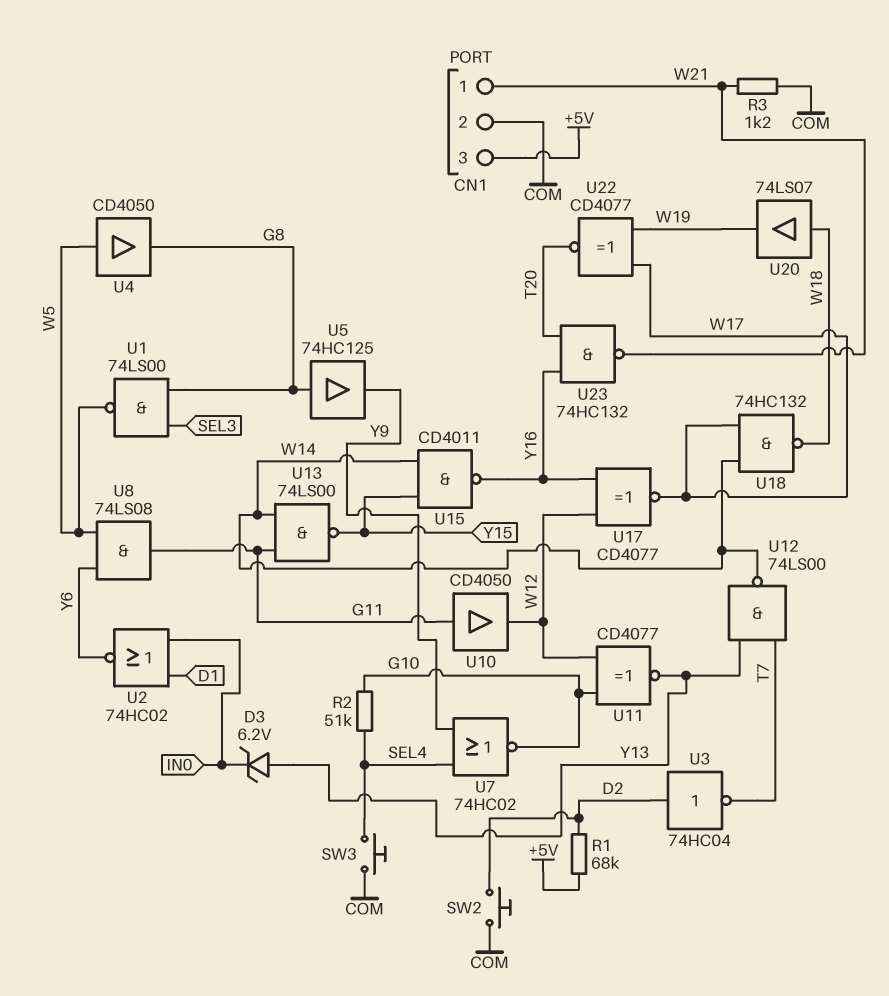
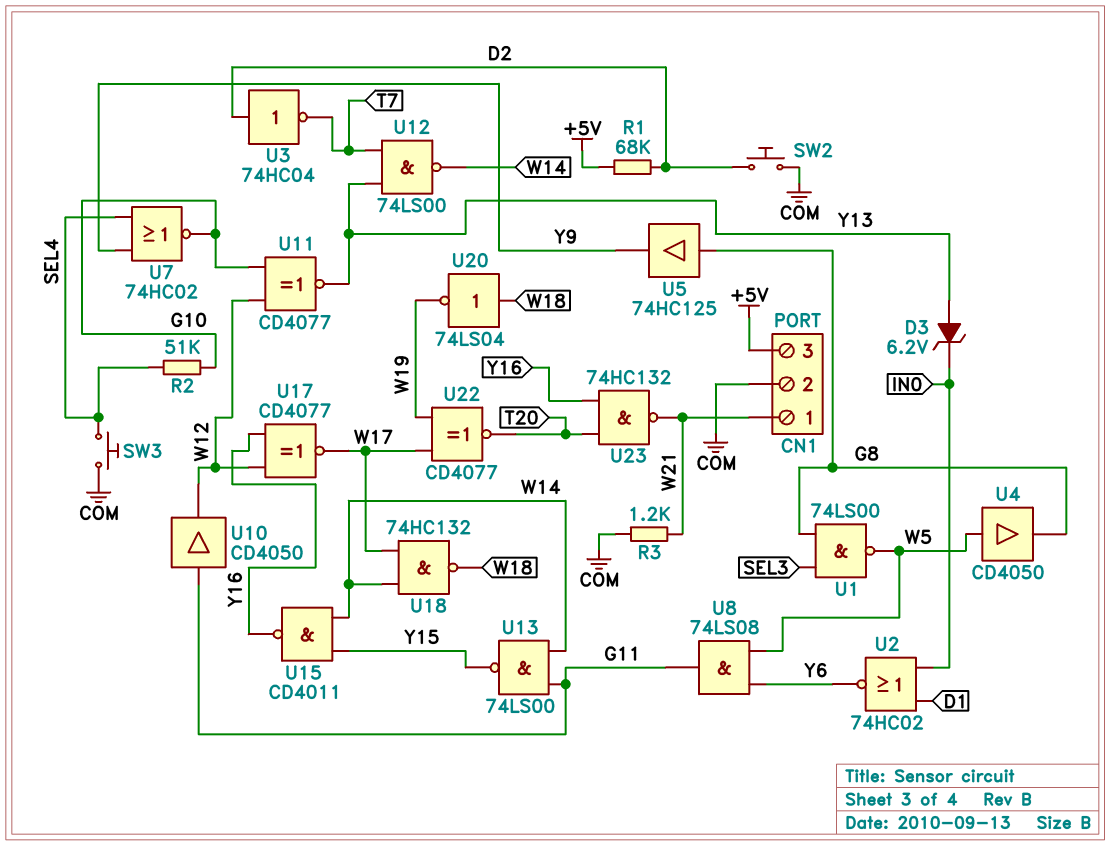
U20: buffer 74LS07 (in W18, out W19) -> NOT 74LS04 (in W18, out W19)

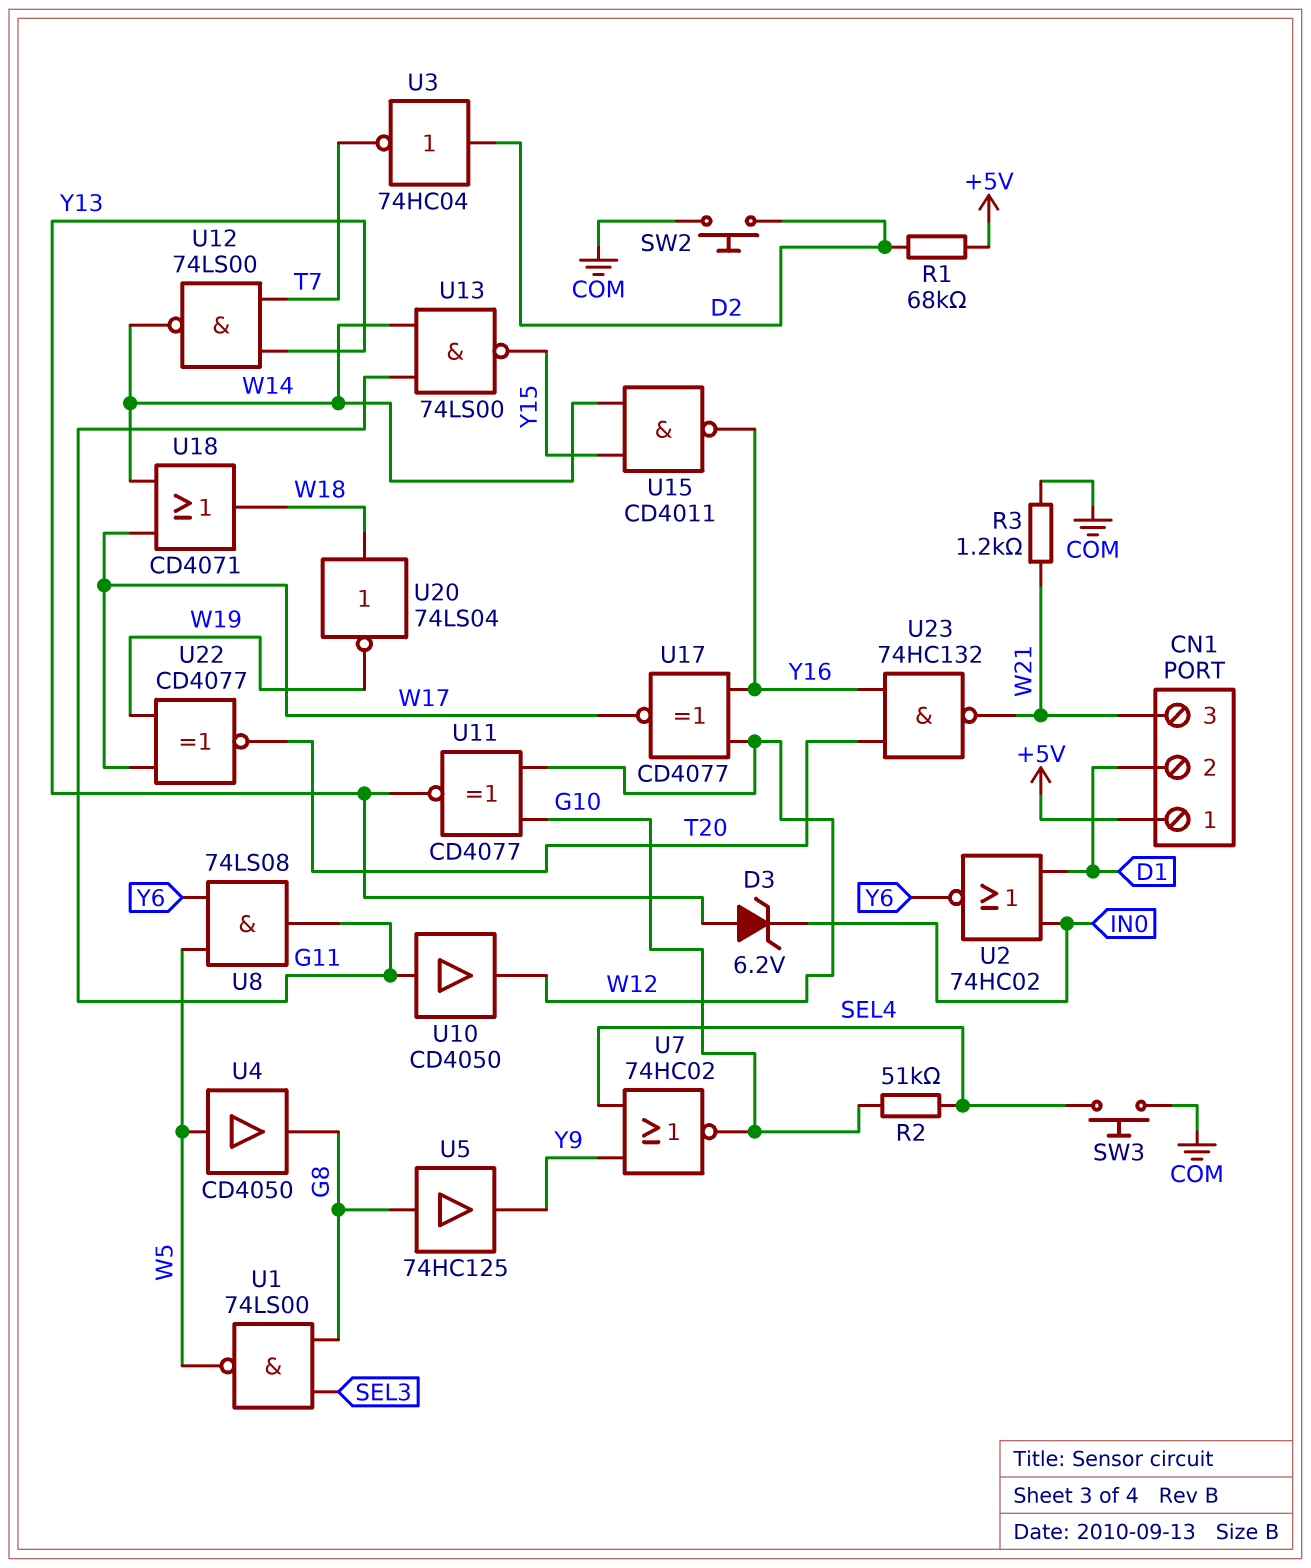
CN1 pin 1: W21 -> +5V
CN1 pin 2: COM -> D1
CN1 pin 3: +5V -> W21
U18: NAND 74HC132 (in W14, in W17, out W18) -> OR CD4071 (in W14, in W17, out W18)

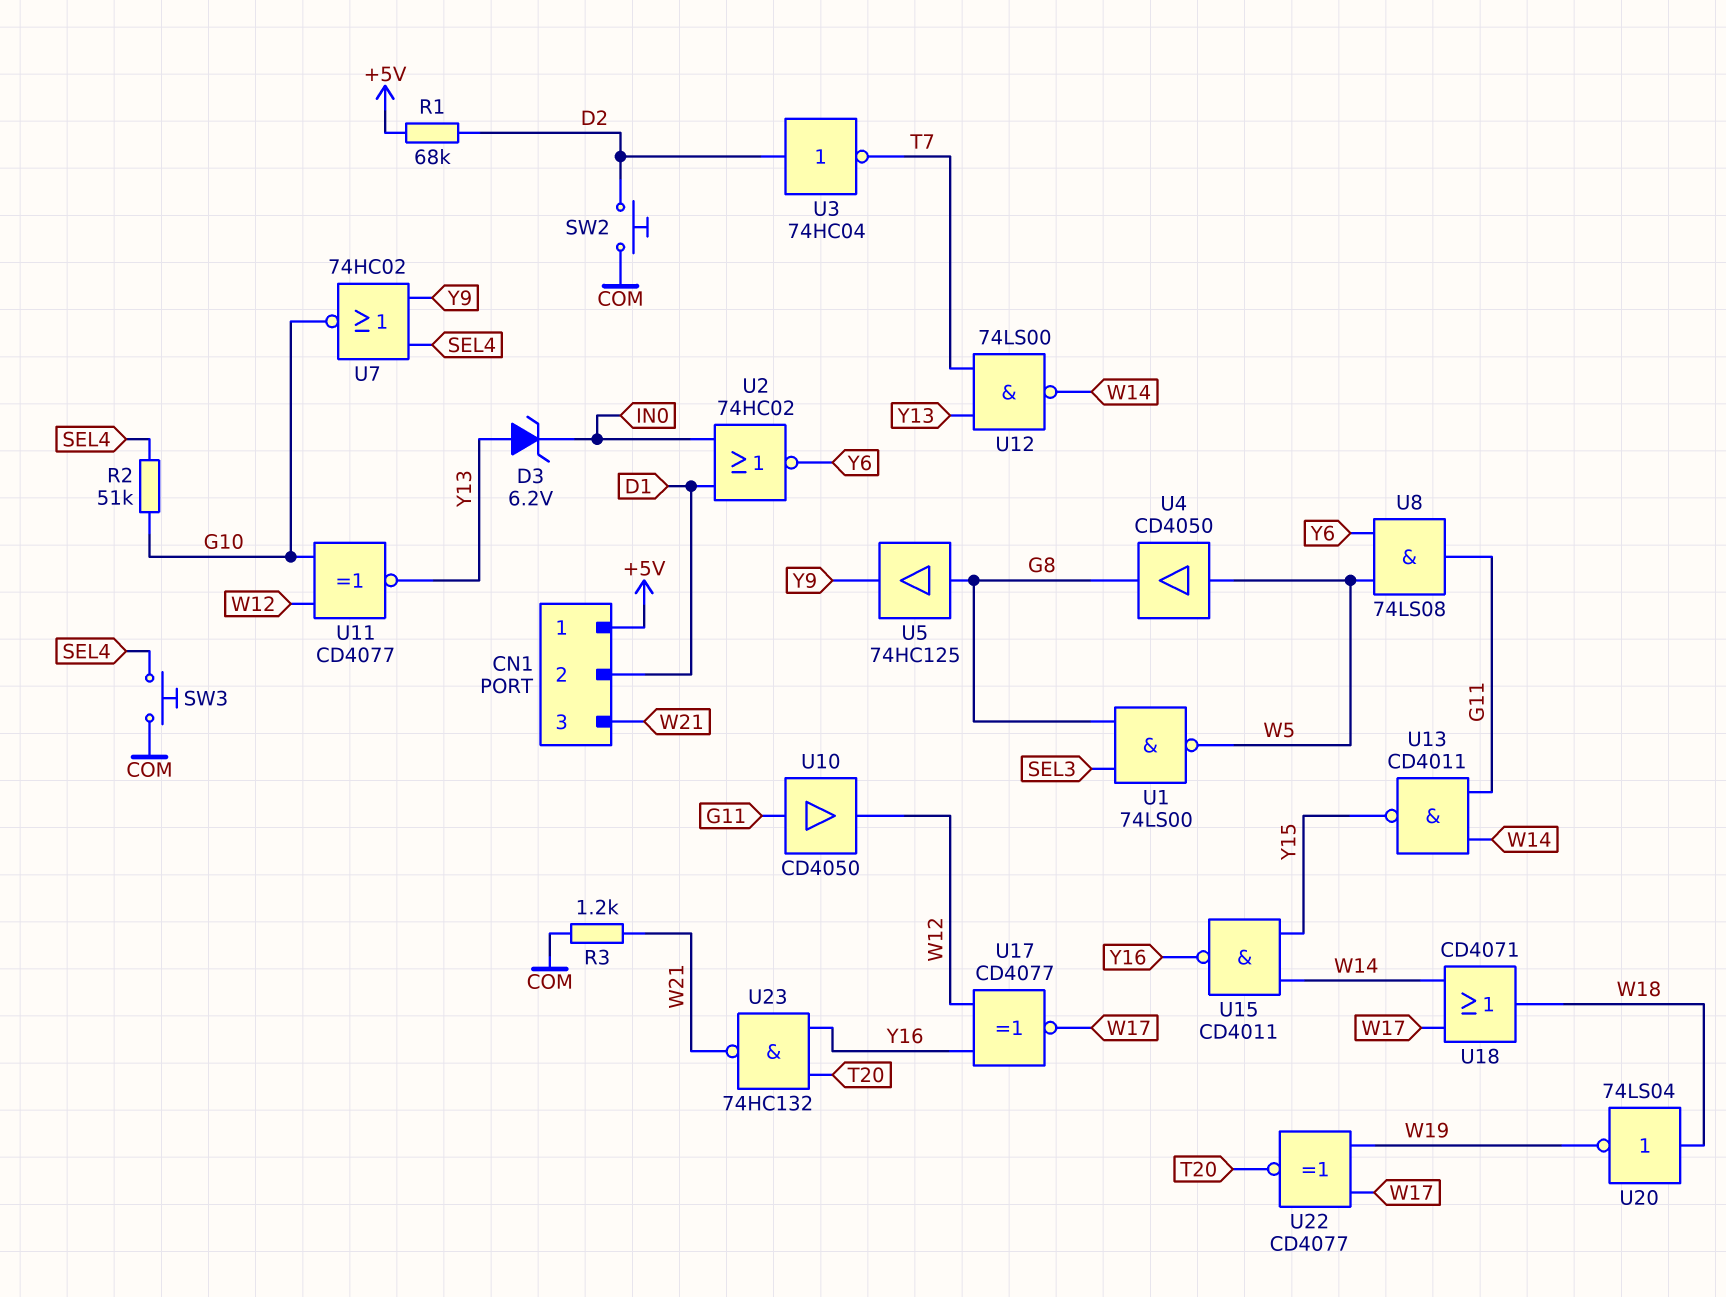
U13: NAND 74LS00 (in G11, in W14, out Y15) -> NAND CD4011 (in G11, in W14, out Y15)

